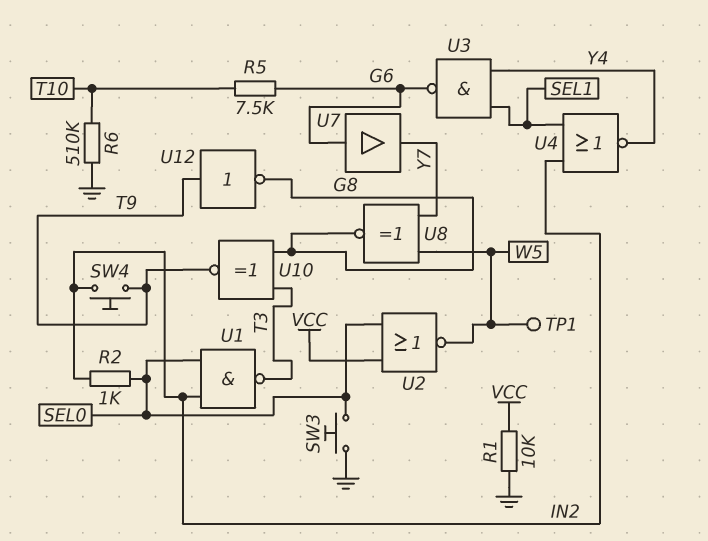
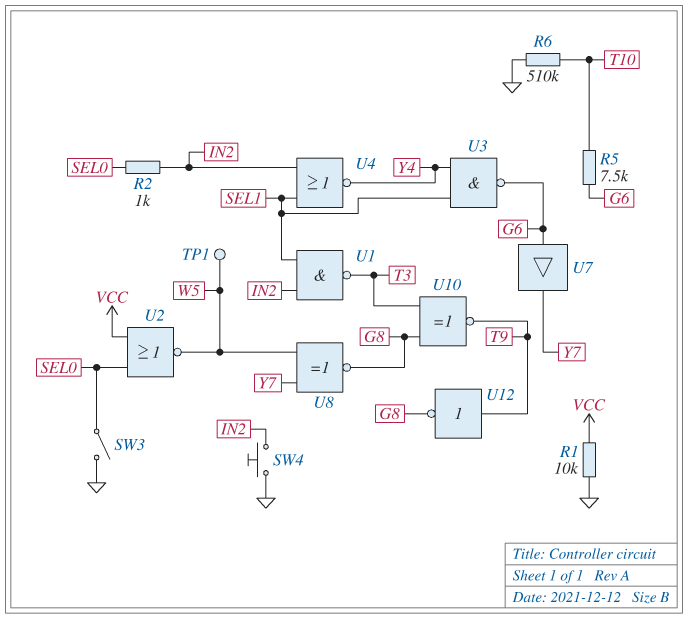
SW3: button (GND, SEL0) -> switch (GND, SEL0)
SW4: button (IN2, T9) -> button (GND, IN2)
U1: NAND (in IN2, in SEL0, out T3) -> NAND (in IN2, in SEL1, out T3)

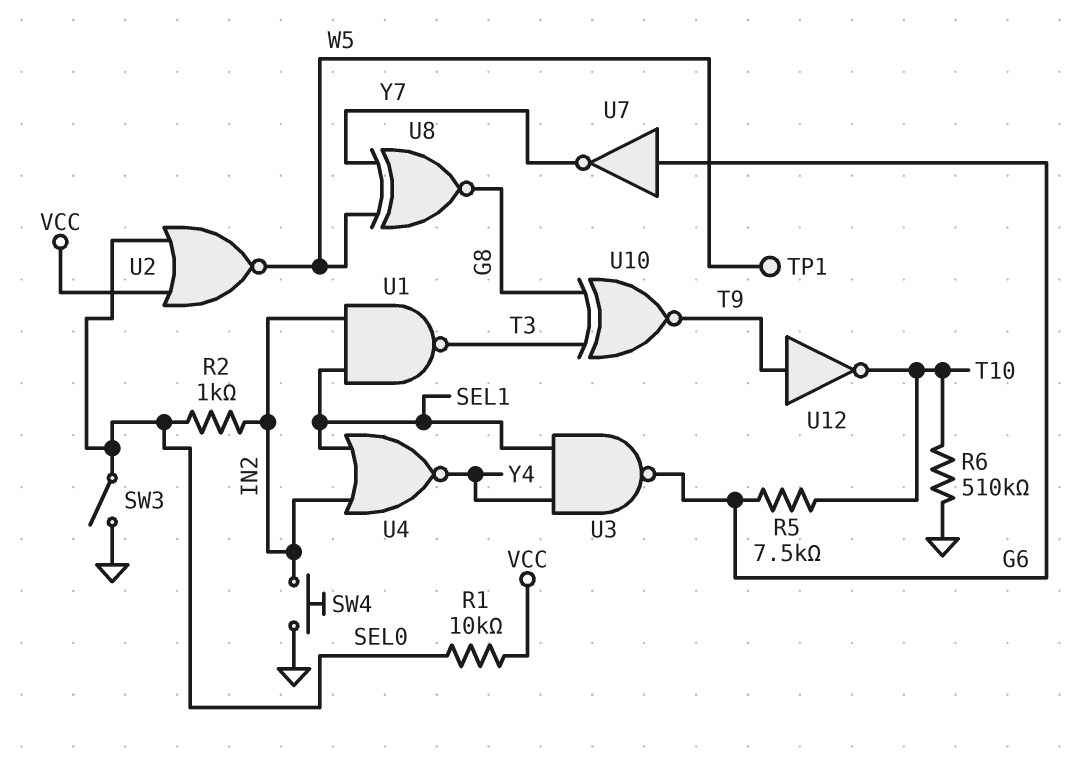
R1: 10k (GND, VCC) -> 10k (SEL0, VCC)
U7: buffer (in G6, out Y7) -> NOT (in G6, out Y7)
U12: NOT (in T9, out G8) -> NOT (in T9, out T10)

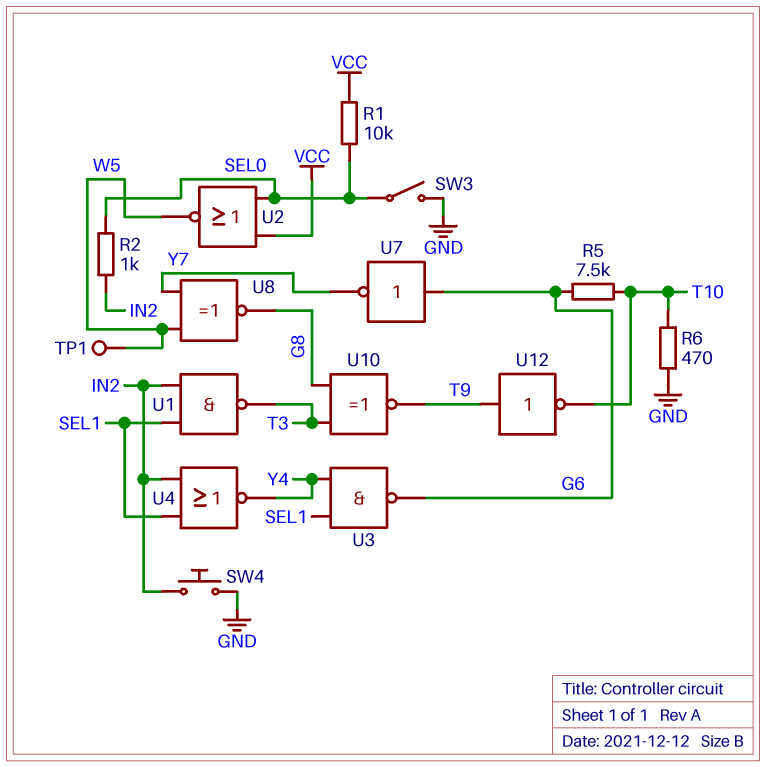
R6: 510k (GND, T10) -> 470 (GND, T10)

